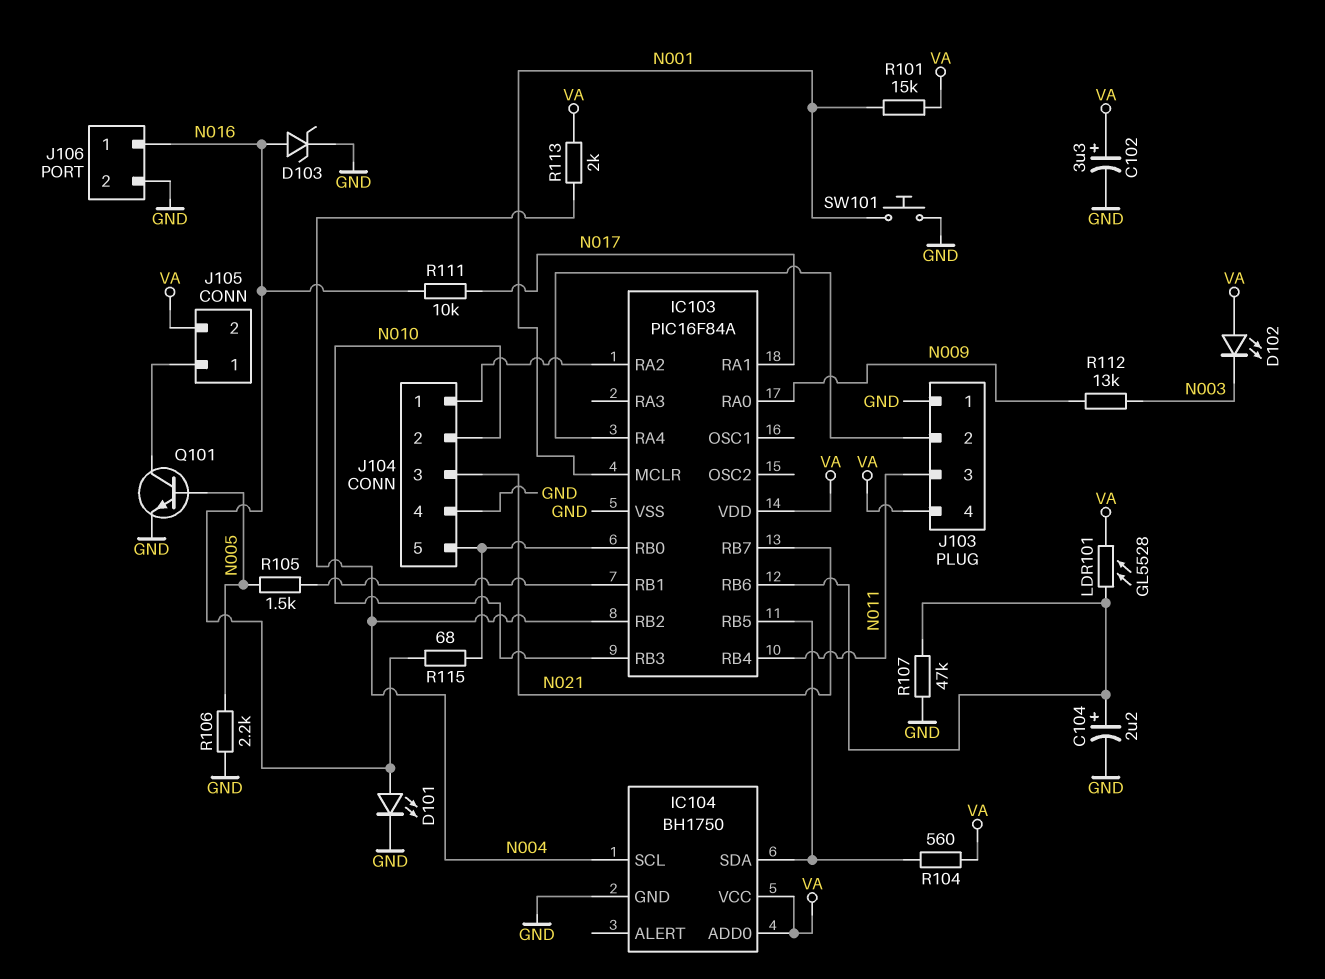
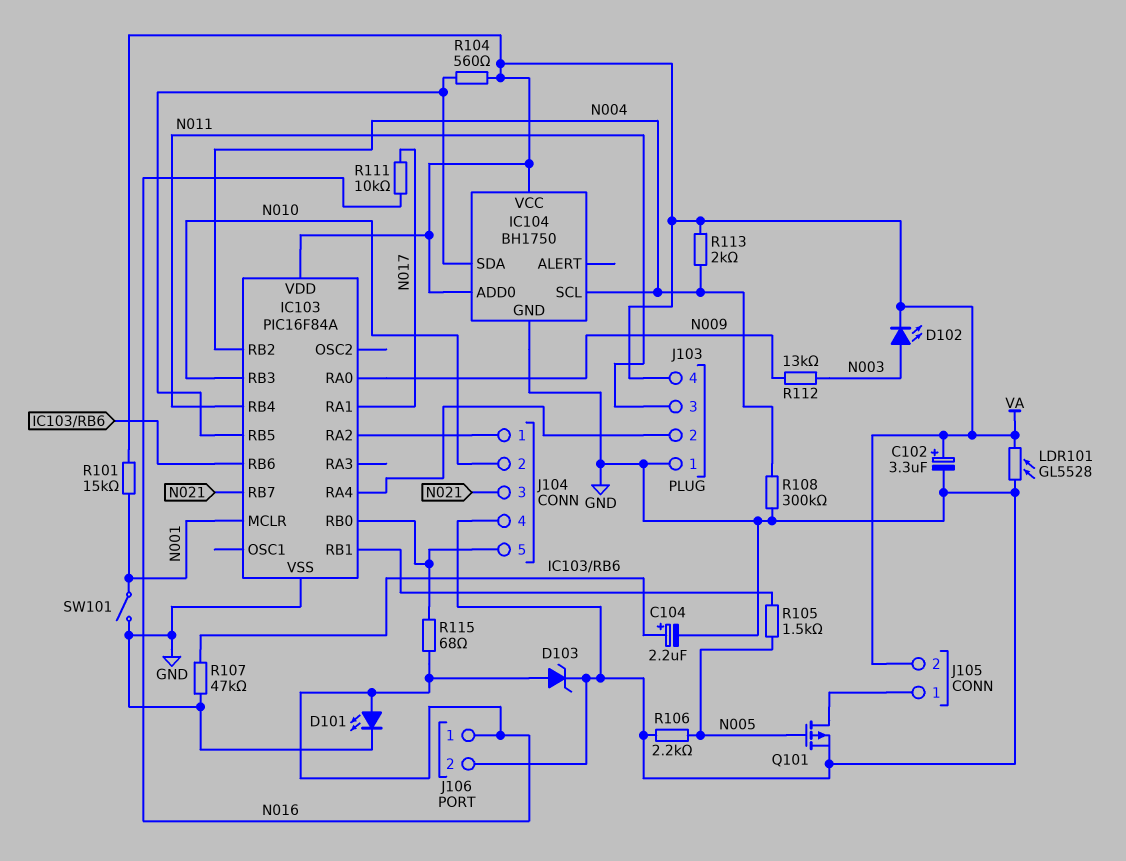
D102: LED (A VA, K N003) -> LED (A N003, K VA)
LDR101: GL5528 (IC103/RB6, VA) -> GL5528 (GND, VA)
Q101: NPN (B N005, C J105/1, E GND) -> PMOS (G N005, D J105/1, S GND)
R108: none -> 300k (GND, N004)
SW101: button (GND, N001) -> switch (GND, N001)

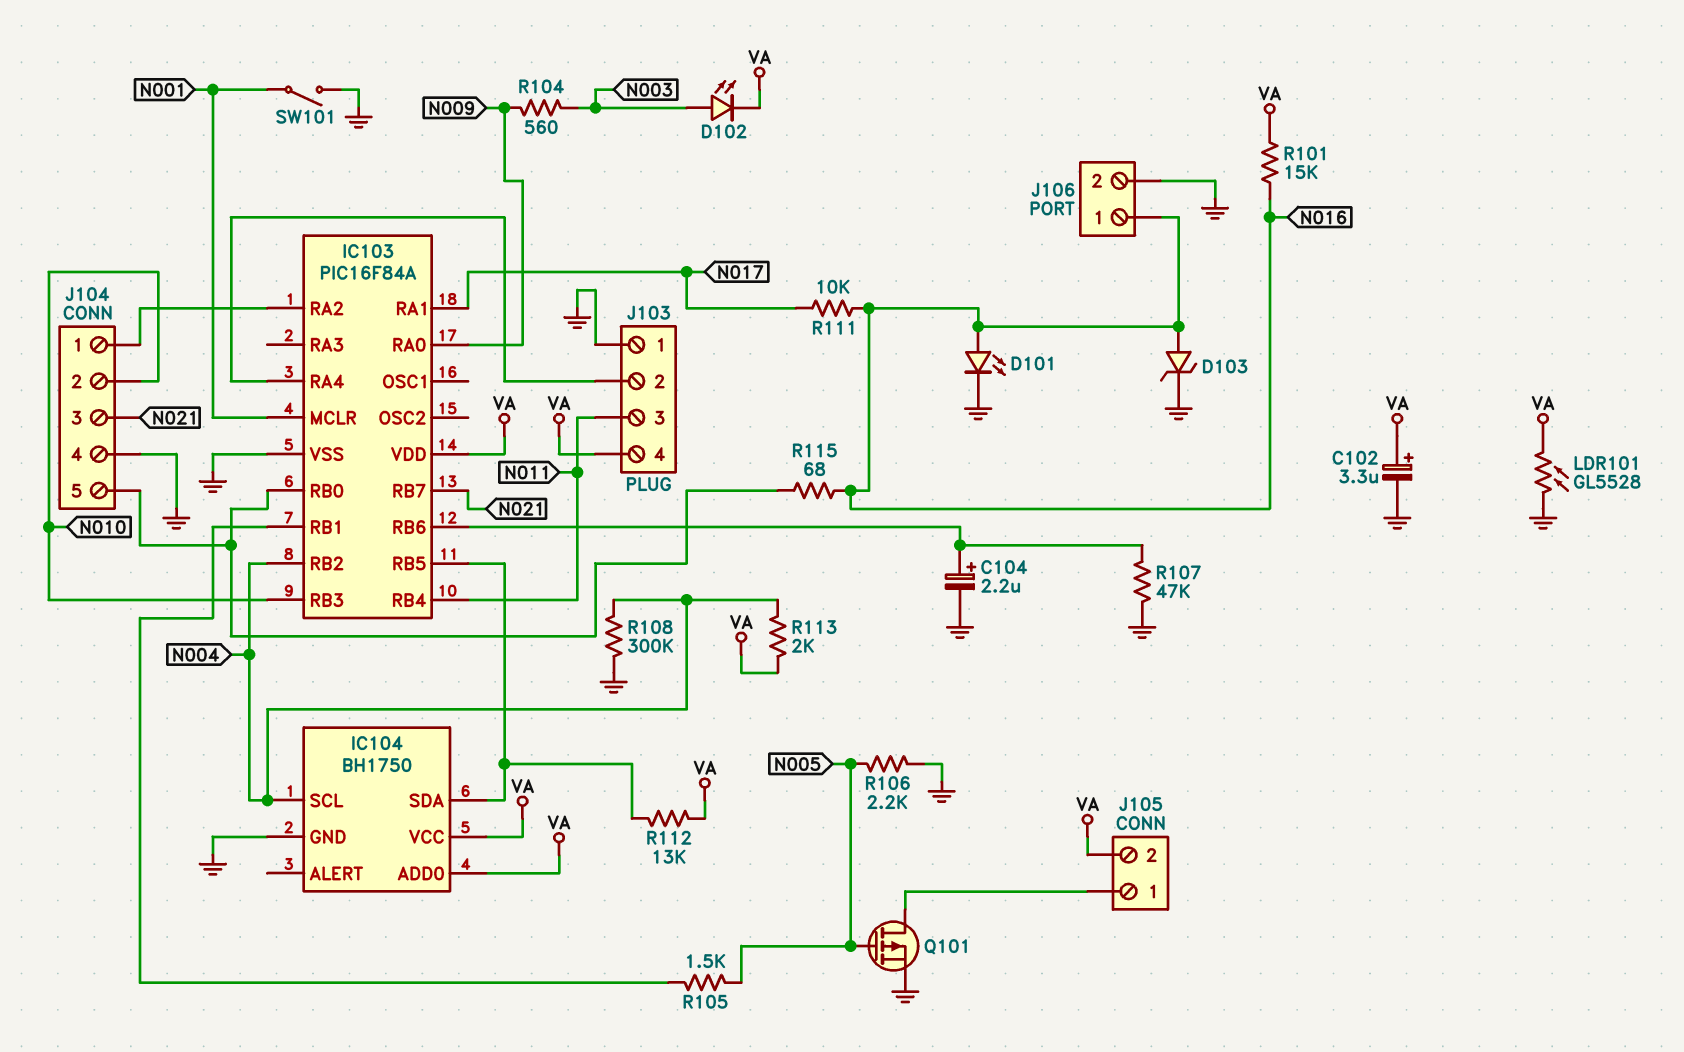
R101: 15k (N001, VA) -> 15k (N016, VA)
R104: 560 (IC103/RB5, VA) -> 560 (N003, N009)
R112: 13k (N003, N009) -> 13k (IC103/RB5, VA)

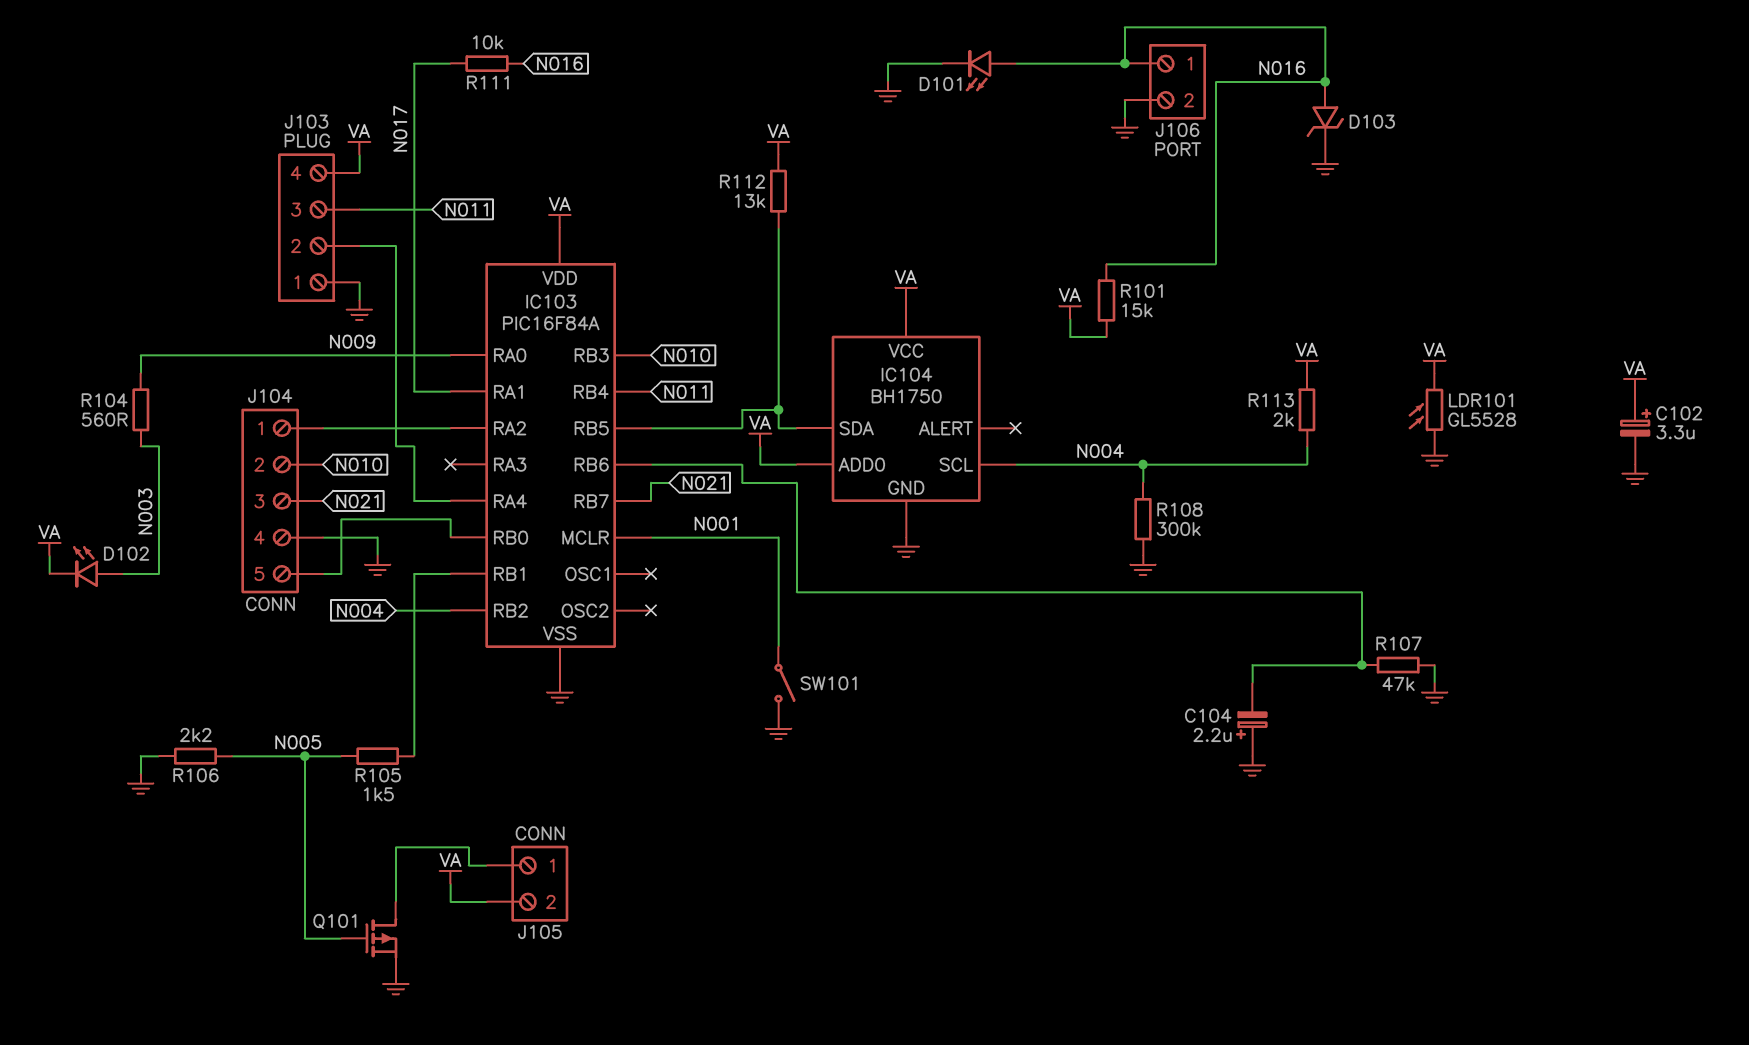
C104: 2.2uF (plus IC103/RB6, minus GND) -> 2.2uF (plus GND, minus IC103/RB6)
R115: 68 (IC103/RB0, N016) -> none

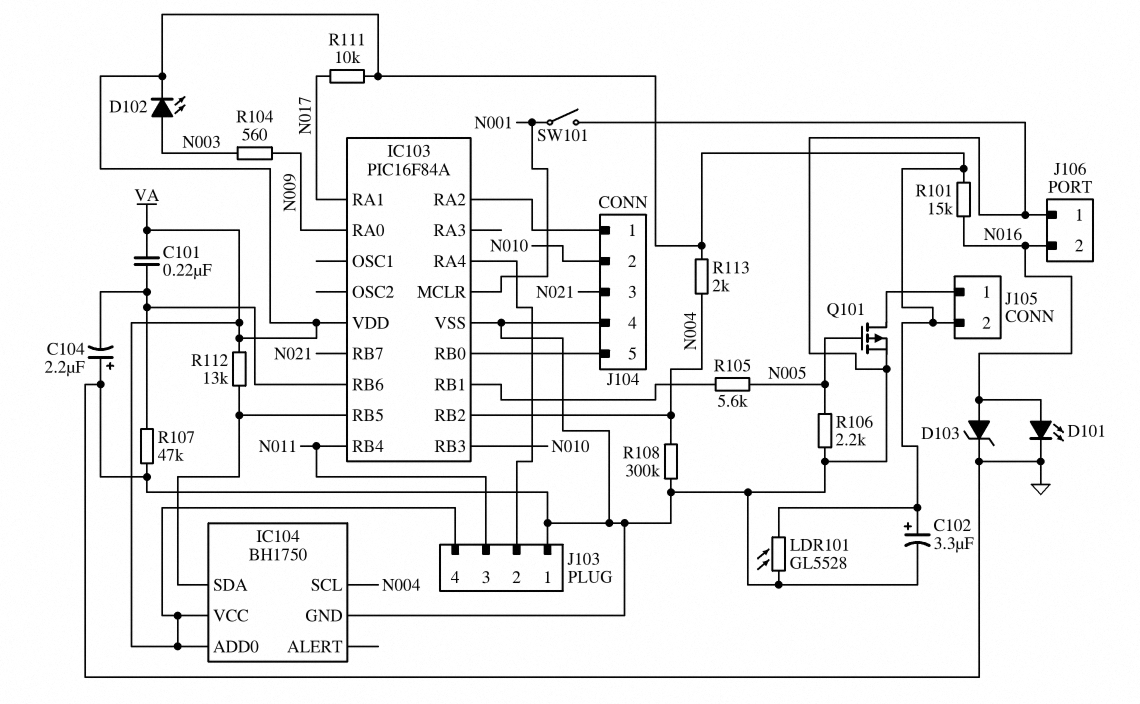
C101: none -> 220nF (IC103/RB6, VA)
J106 pin 1: N016 -> GND
J106 pin 2: GND -> N016
R105: 1.5k (IC103/RB1, N005) -> 5.6k (IC103/RB1, N005)
R111: 10k (N016, N017) -> 10k (N017, VA)

